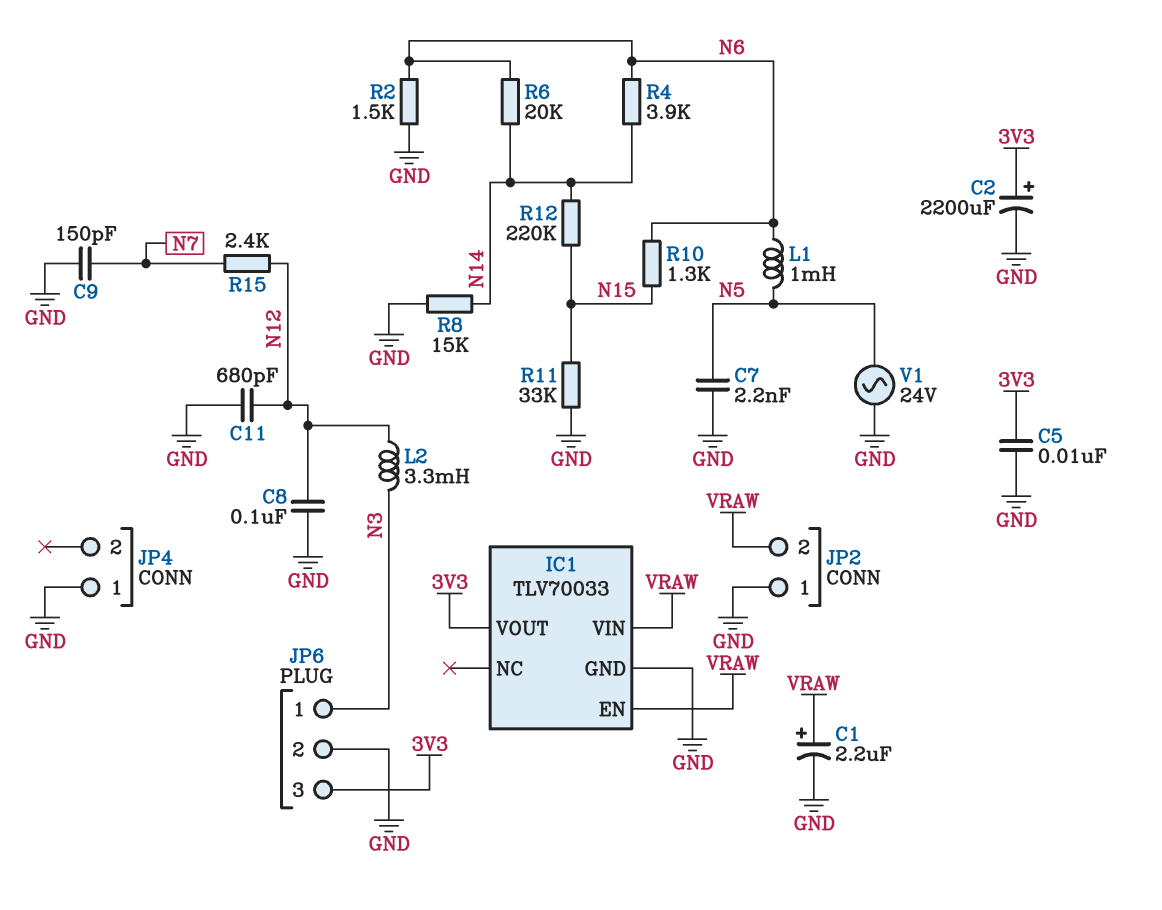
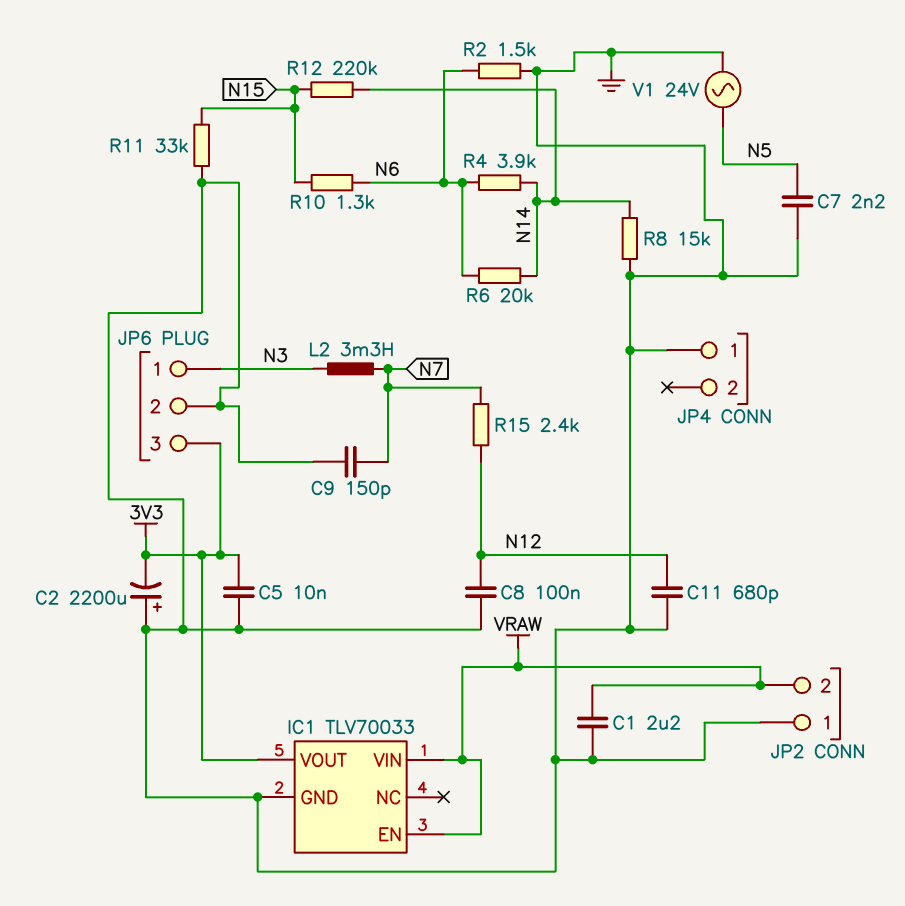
C1: 2.2uF (plus VRAW, minus GND) -> 2.2uF (GND, VRAW)
C2: 2200uF (plus 3V3, minus GND) -> 2200uF (plus GND, minus 3V3)
L1: 1mH (N5, N6) -> none
L2: 3.3mH (N3, N12) -> 3.3mH (N3, N7)

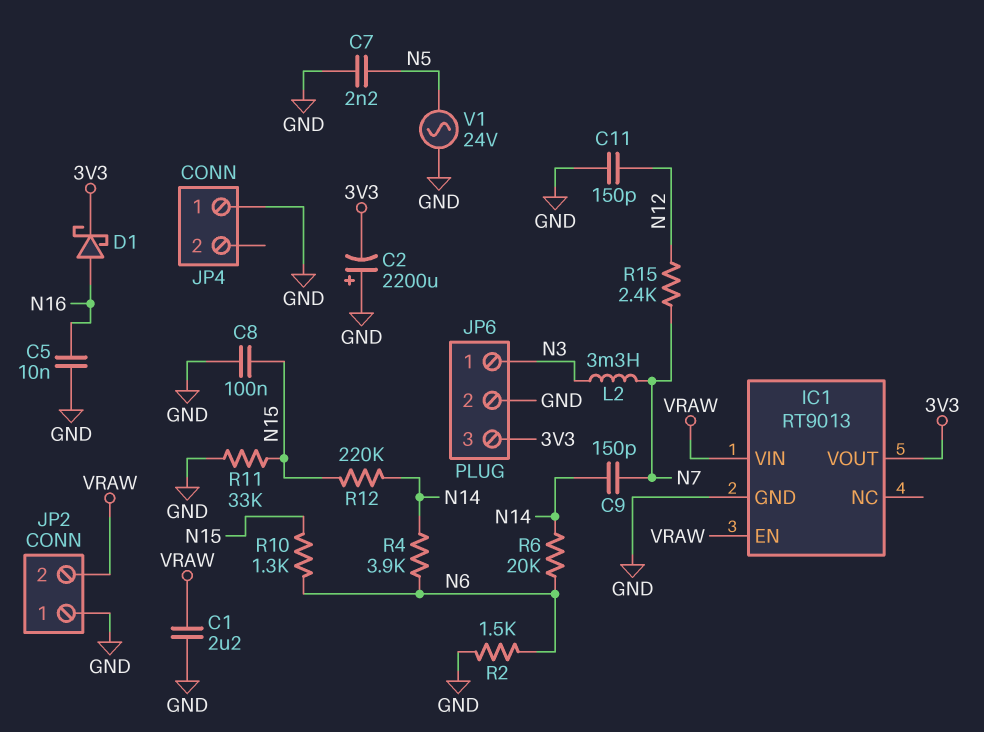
C5: 10nF (3V3, GND) -> 10nF (GND, N16)
C8: 100nF (GND, N12) -> 100nF (GND, N15)
C9: 150pF (GND, N7) -> 150pF (N7, N14)
C11: 680pF (GND, N12) -> 150pF (GND, N12)
D1: none -> schottky (A N16, K 3V3)
IC1: TLV70033 -> RT9013
R8: 15k (GND, N14) -> none

